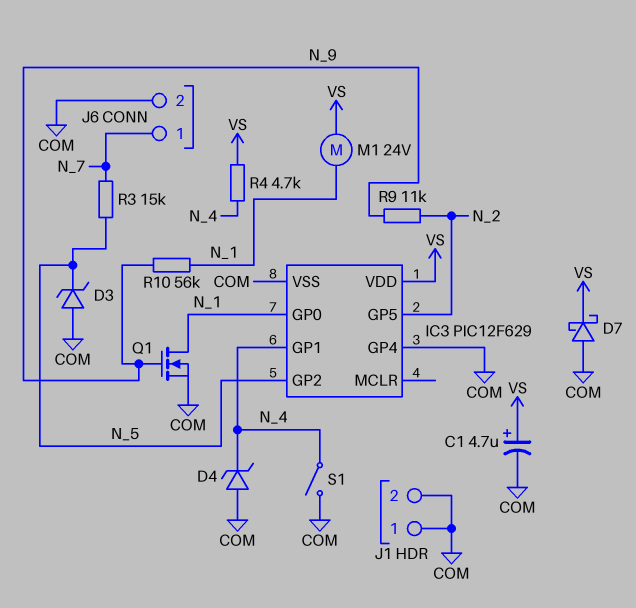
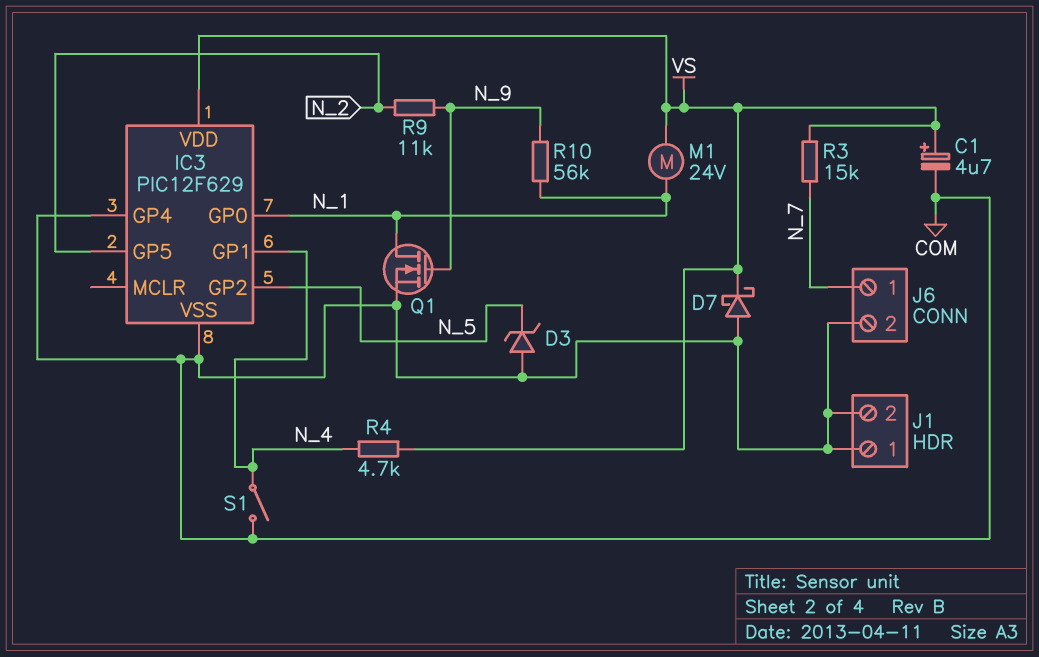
D4: zener (A COM, K N_4) -> none
R3: 15k (N_5, N_7) -> 15k (N_7, VS)

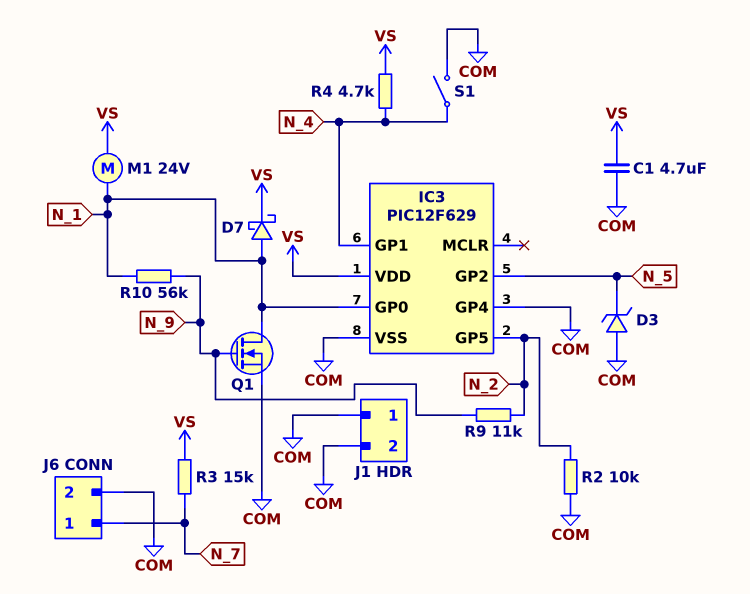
C1: 4.7uF (plus VS, minus COM) -> 4.7uF (COM, VS)
D7: schottky (A COM, K VS) -> schottky (A N_1, K VS)
R2: none -> 10k (COM, N_2)

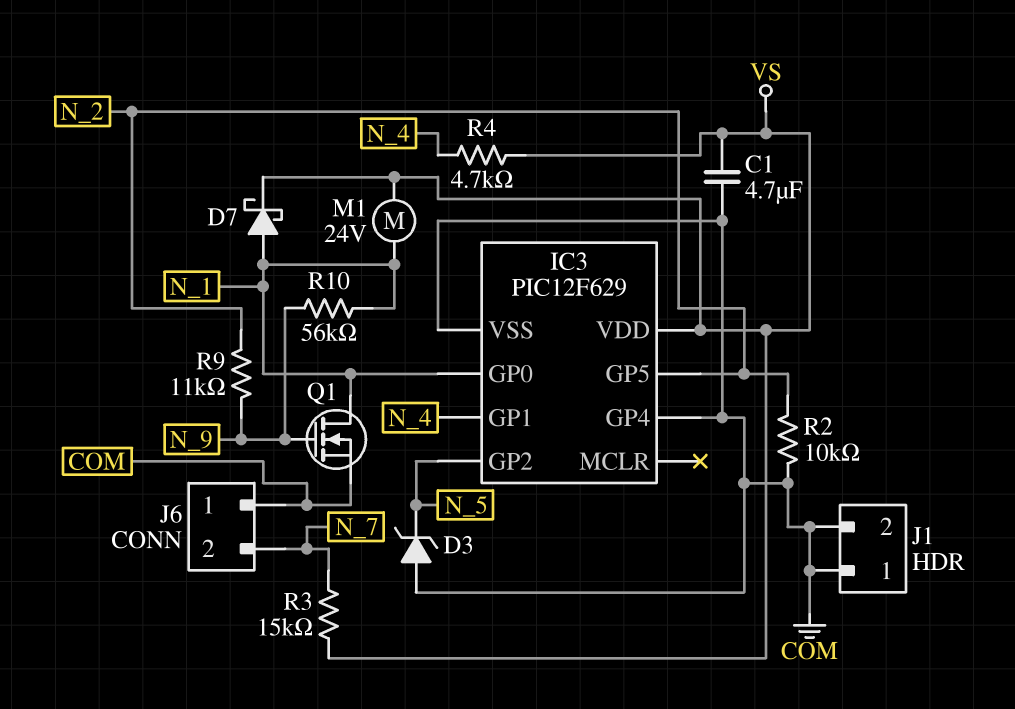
J6 pin 1: N_7 -> COM
J6 pin 2: COM -> N_7
S1: switch (COM, N_4) -> none

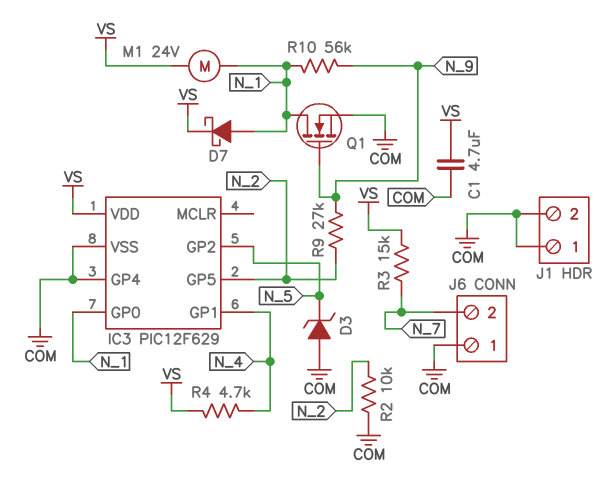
R9: 11k (N_2, N_9) -> 27k (N_2, N_9)

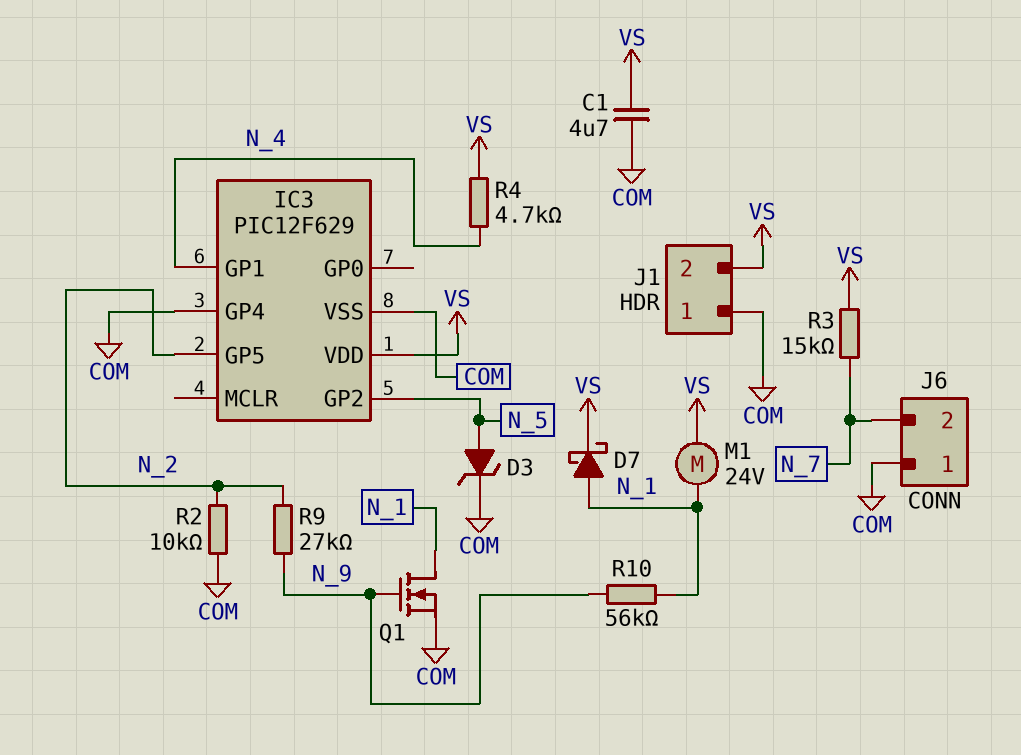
D3: zener (A COM, K N_5) -> zener (A N_5, K COM)
IC3 pin GP0: N_1 -> none
J1 pin 2: COM -> VS

